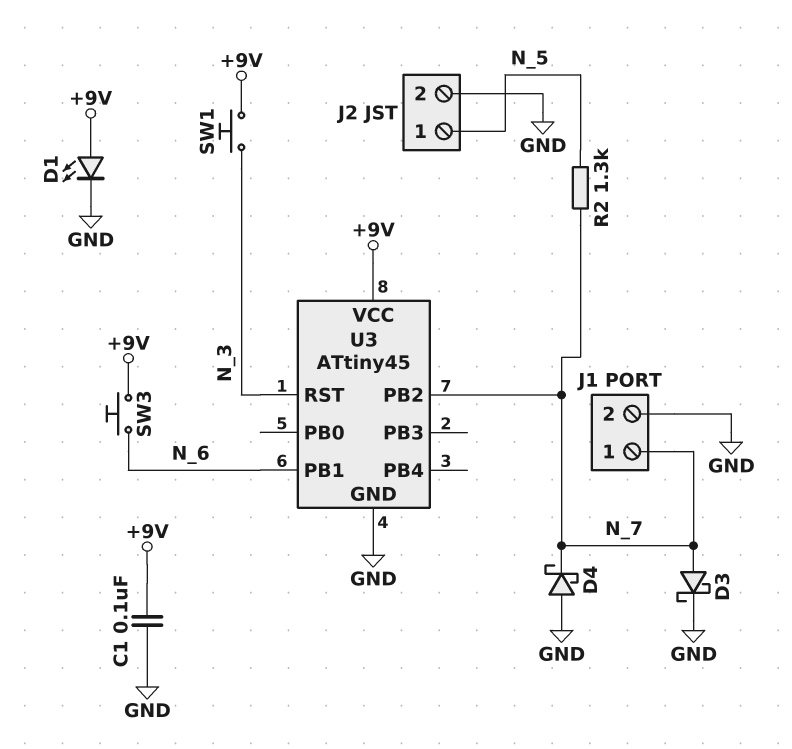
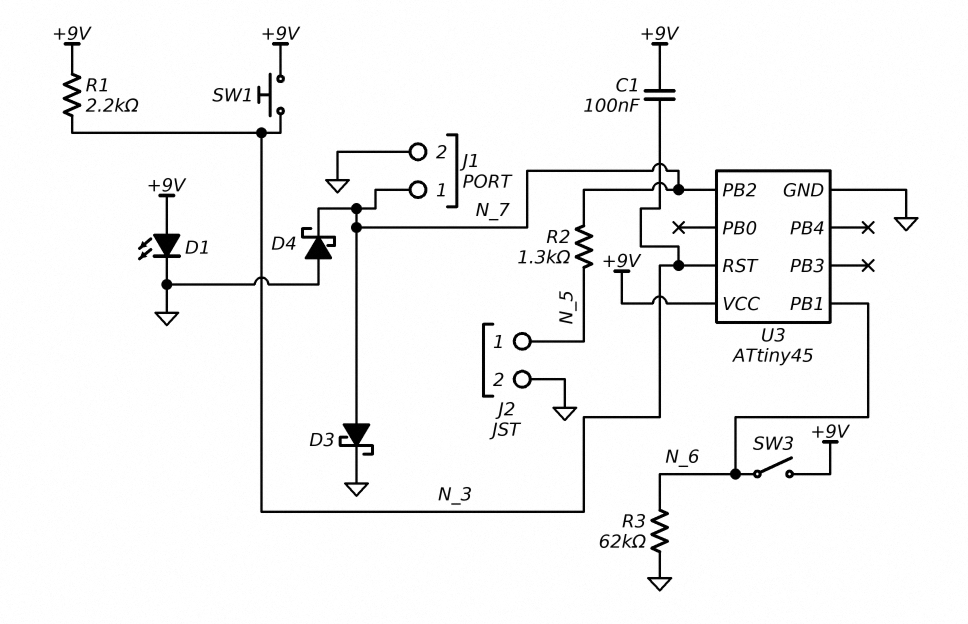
C1: 100nF (+9V, GND) -> 100nF (+9V, N_3)
R1: none -> 2.2k (+9V, N_3)
R3: none -> 62k (GND, N_6)
SW3: button (+9V, N_6) -> switch (+9V, N_6)

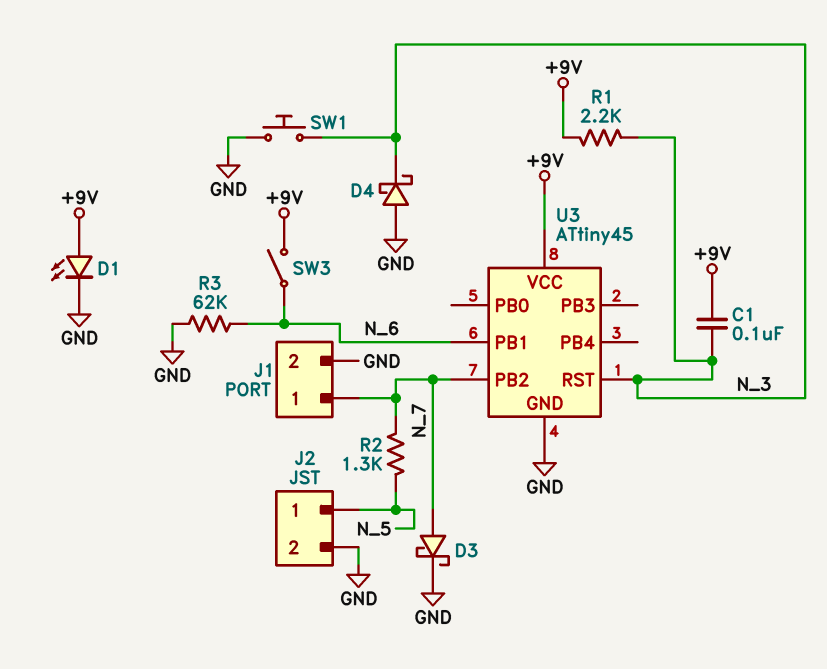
D4: schottky (A GND, K N_7) -> schottky (A GND, K N_3)
SW1: button (+9V, N_3) -> button (GND, N_3)

